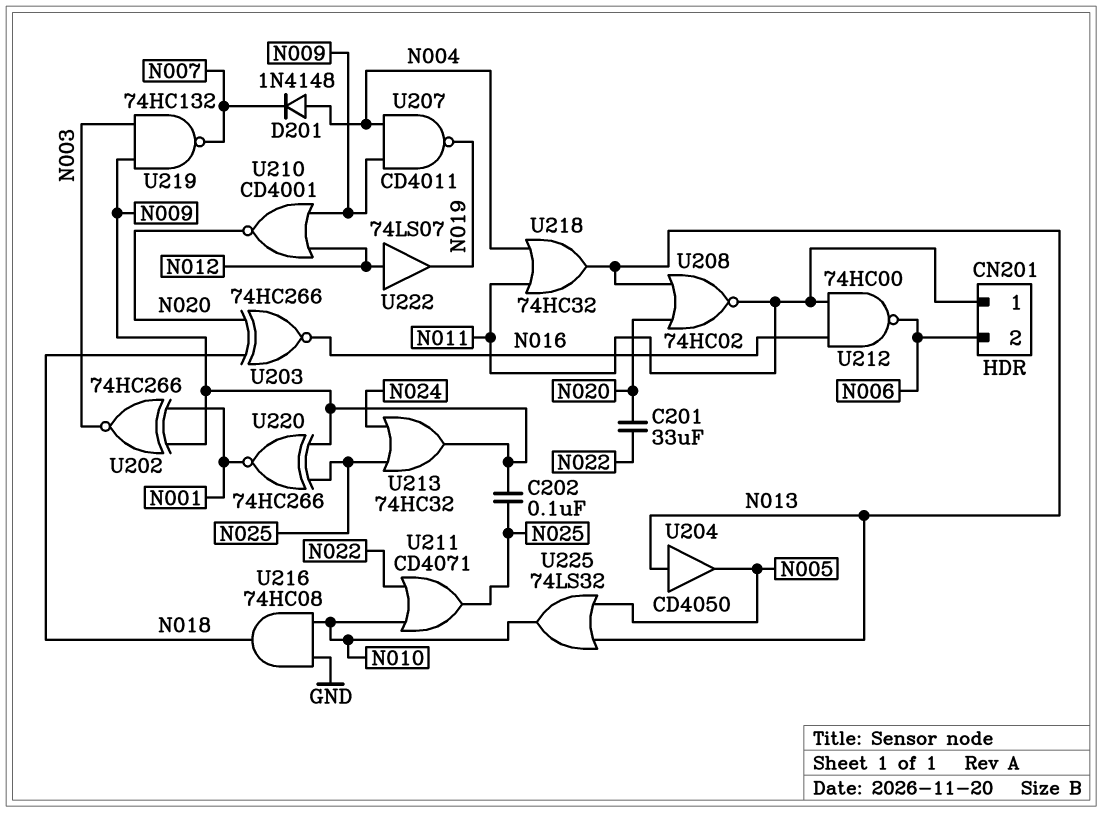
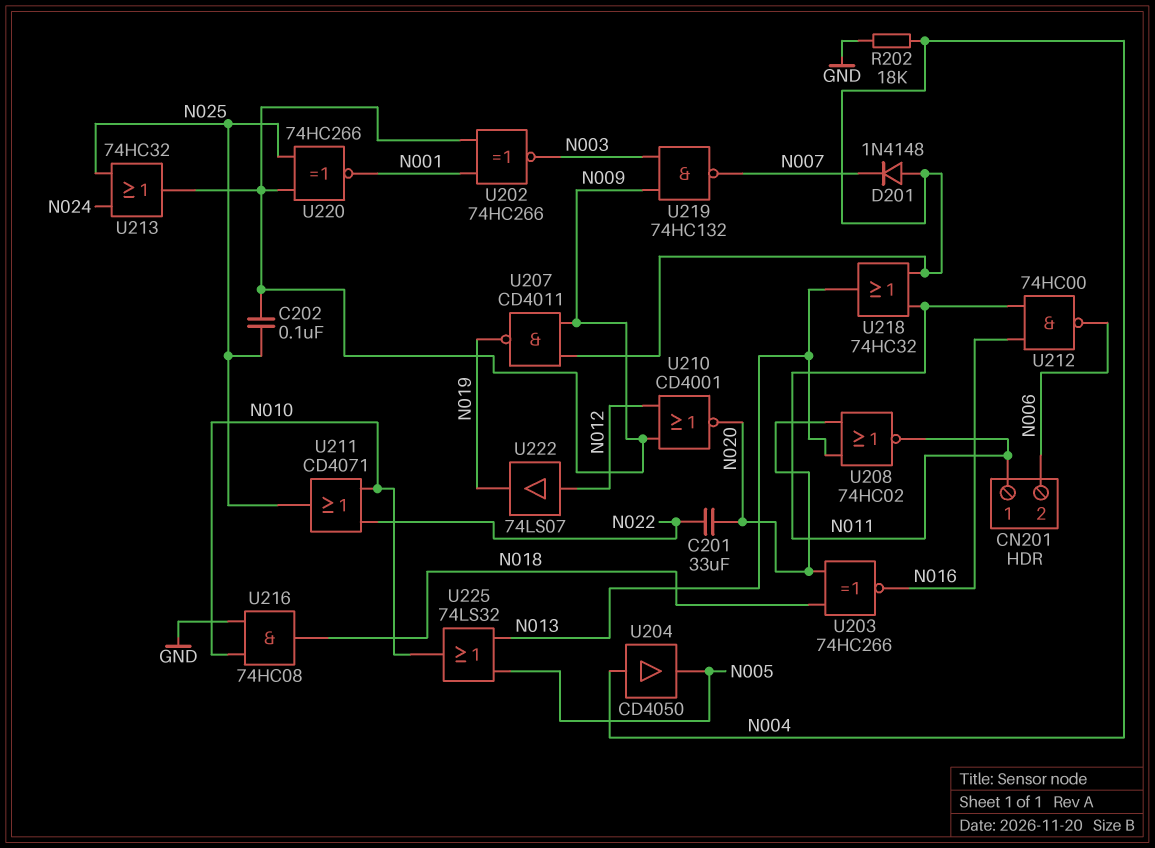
R202: none -> 18k (GND, N004)
U204: buffer CD4050 (in N013, out N005) -> buffer CD4050 (in N004, out N005)

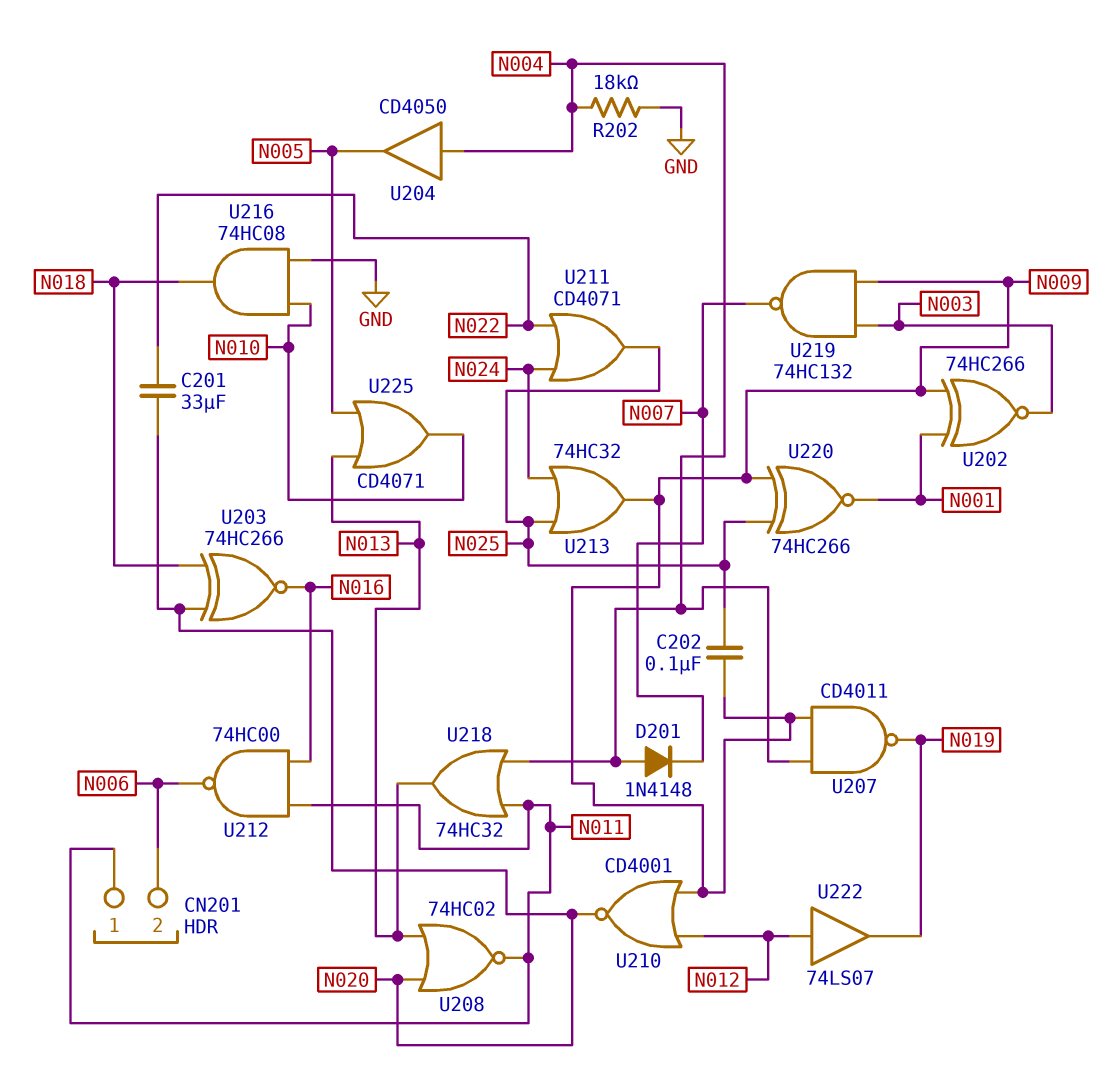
U211: OR CD4071 (in N010, in N022, out N025) -> OR CD4071 (in N022, in N024, out N025)
U225: OR 74LS32 (in N005, in N013, out N010) -> OR CD4071 (in N005, in N013, out N010)

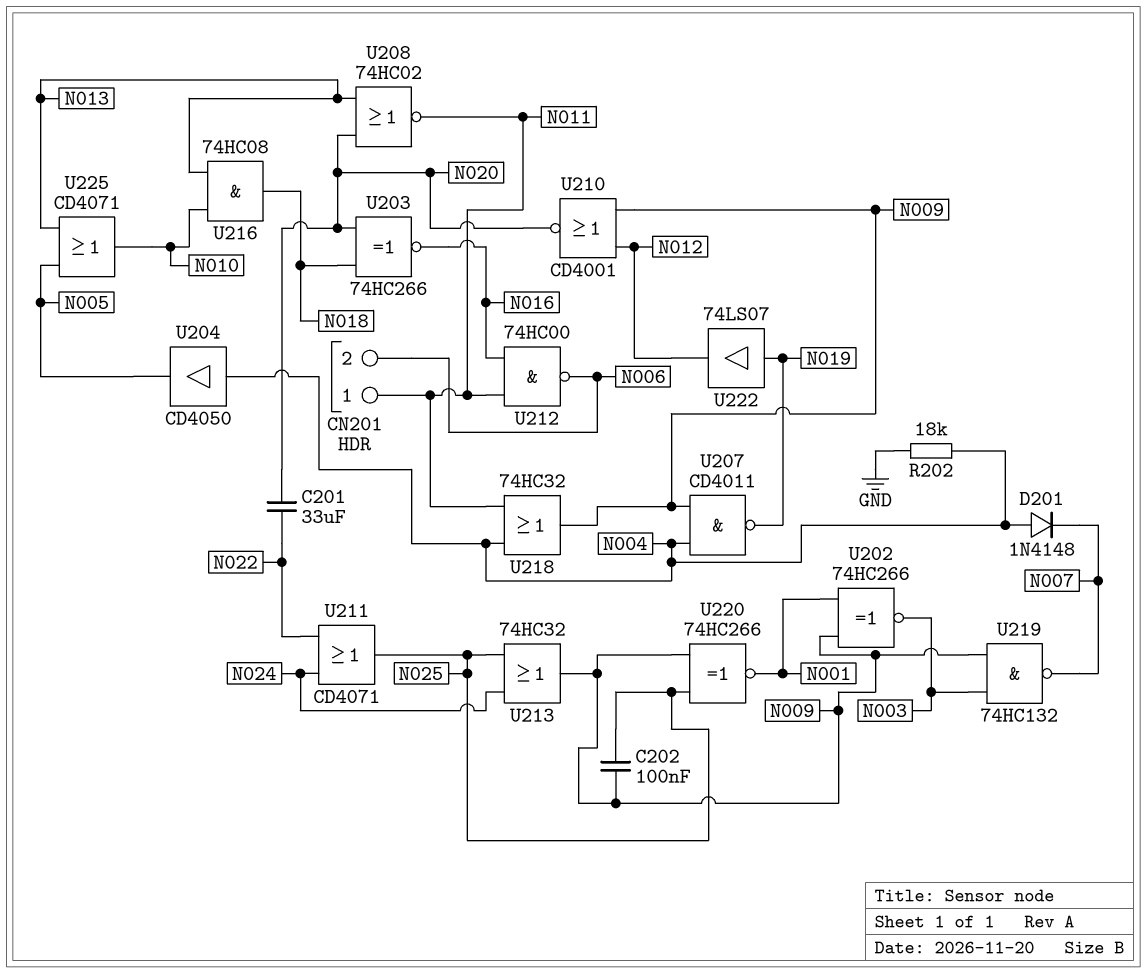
U216: AND 74HC08 (in GND, in N010, out N018) -> AND 74HC08 (in N010, in N013, out N018)
U218: OR 74HC32 (in N004, in N011, out N013) -> OR 74HC32 (in N004, in N011, out N009)
U222: buffer 74LS07 (in N012, out N019) -> buffer 74LS07 (in N019, out N012)

